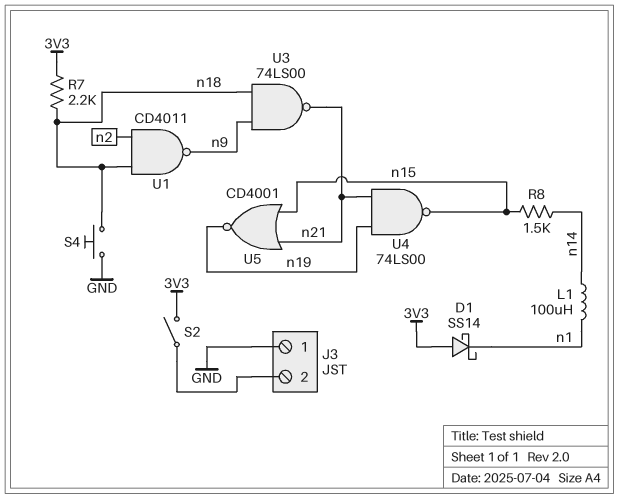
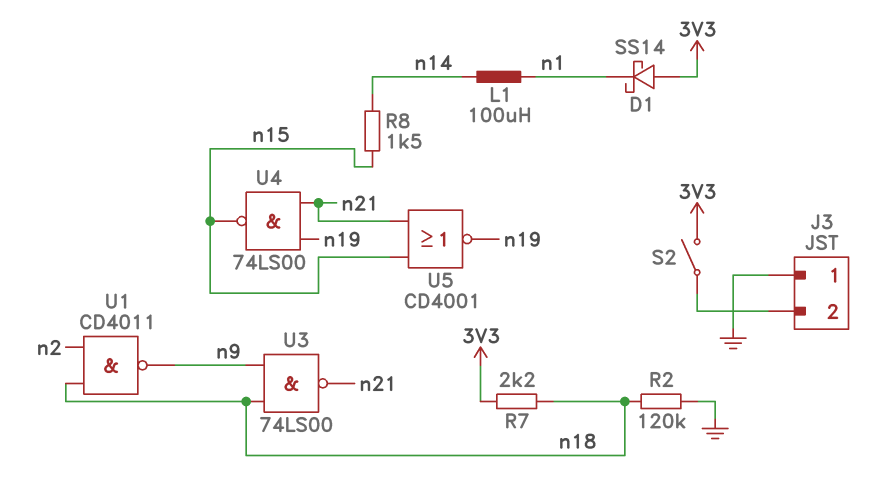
R2: none -> 120k (GND, n18)
S4: button (GND, n18) -> none

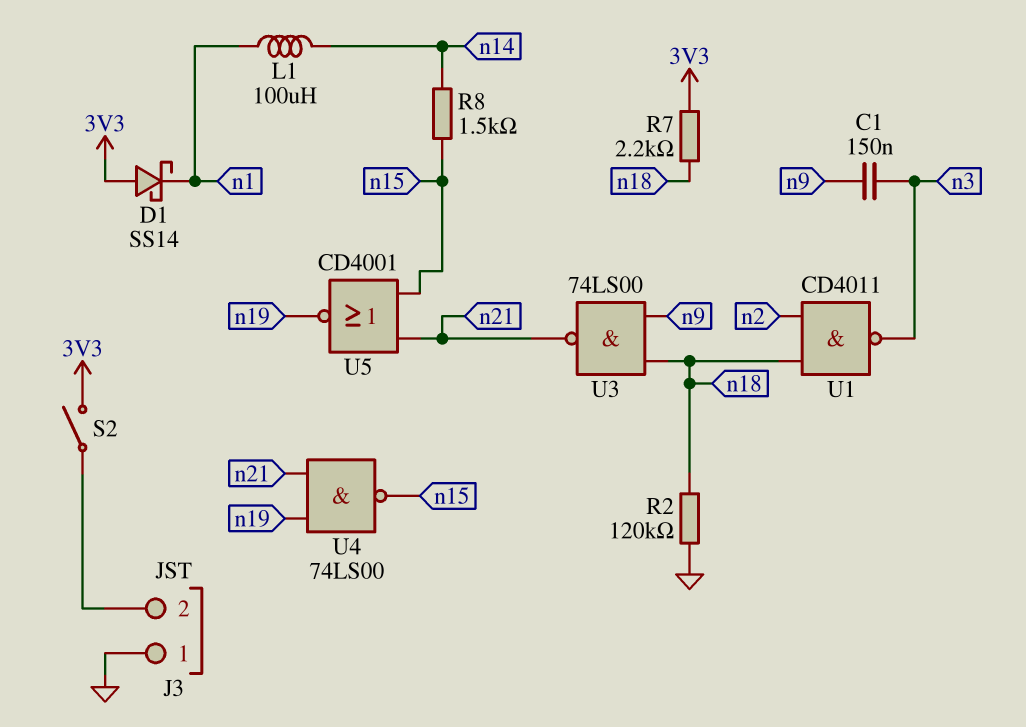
C1: none -> 150nF (n3, n9)
U1: NAND CD4011 (in n2, in n18, out n9) -> NAND CD4011 (in n2, in n18, out n3)

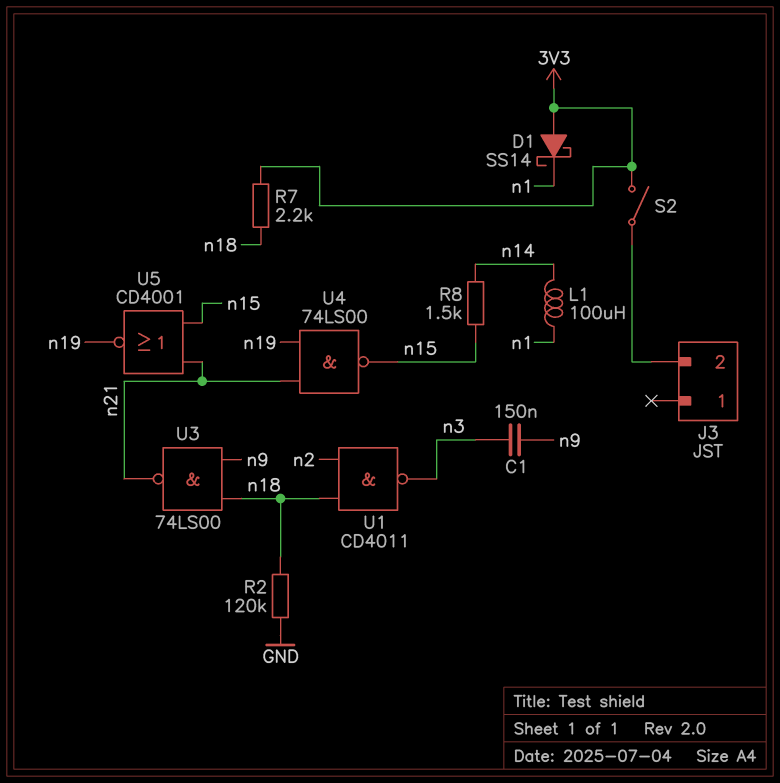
J3 pin 1: GND -> none

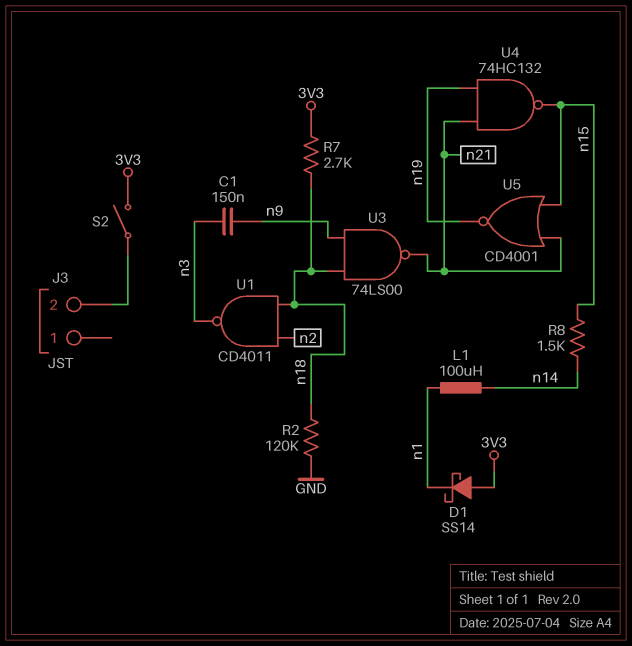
R7: 2.2k (3V3, n18) -> 2.7k (3V3, n18)
U4: NAND 74LS00 (in n19, in n21, out n15) -> NAND 74HC132 (in n19, in n21, out n15)

